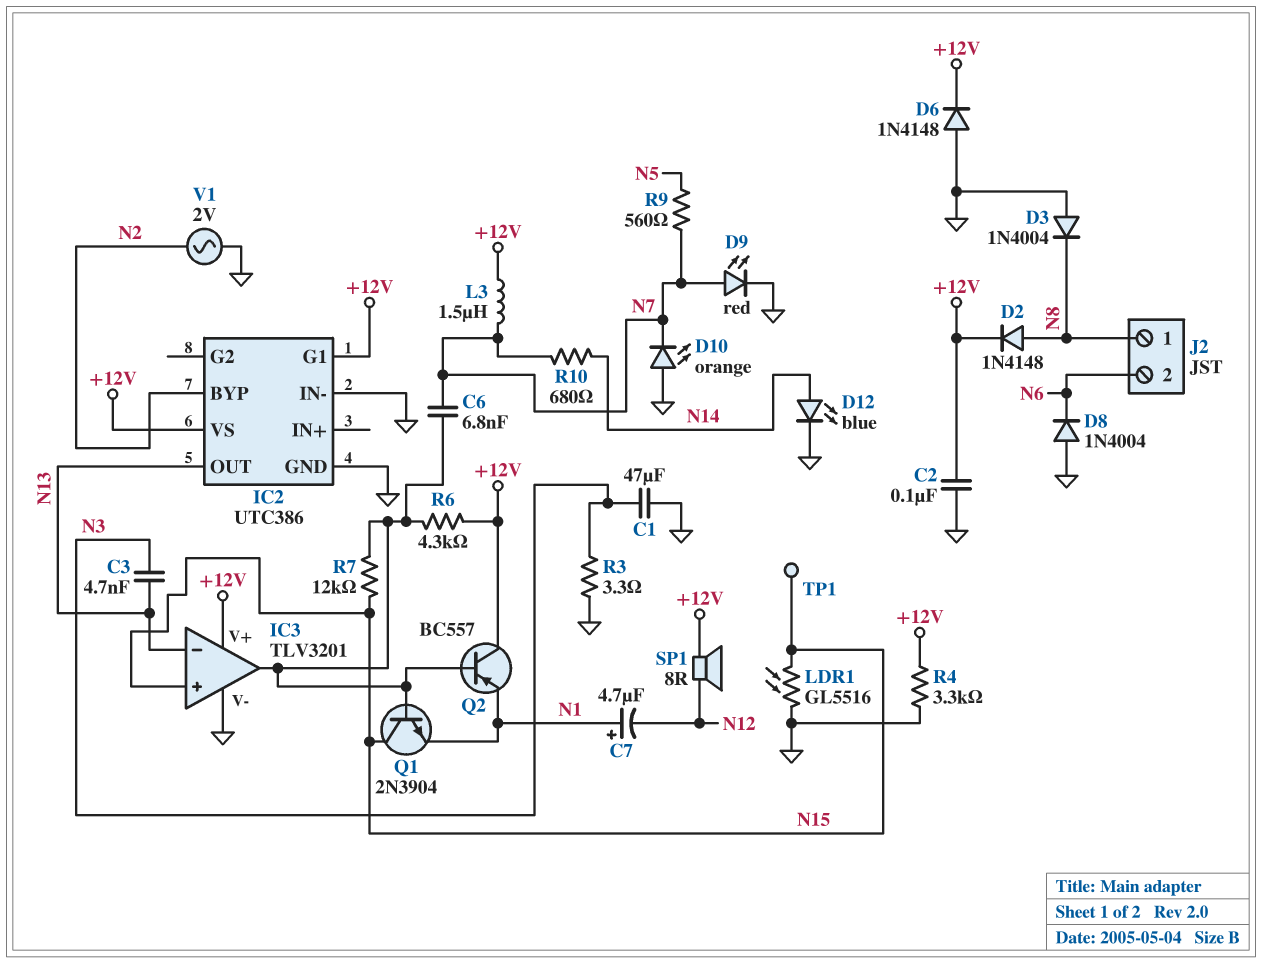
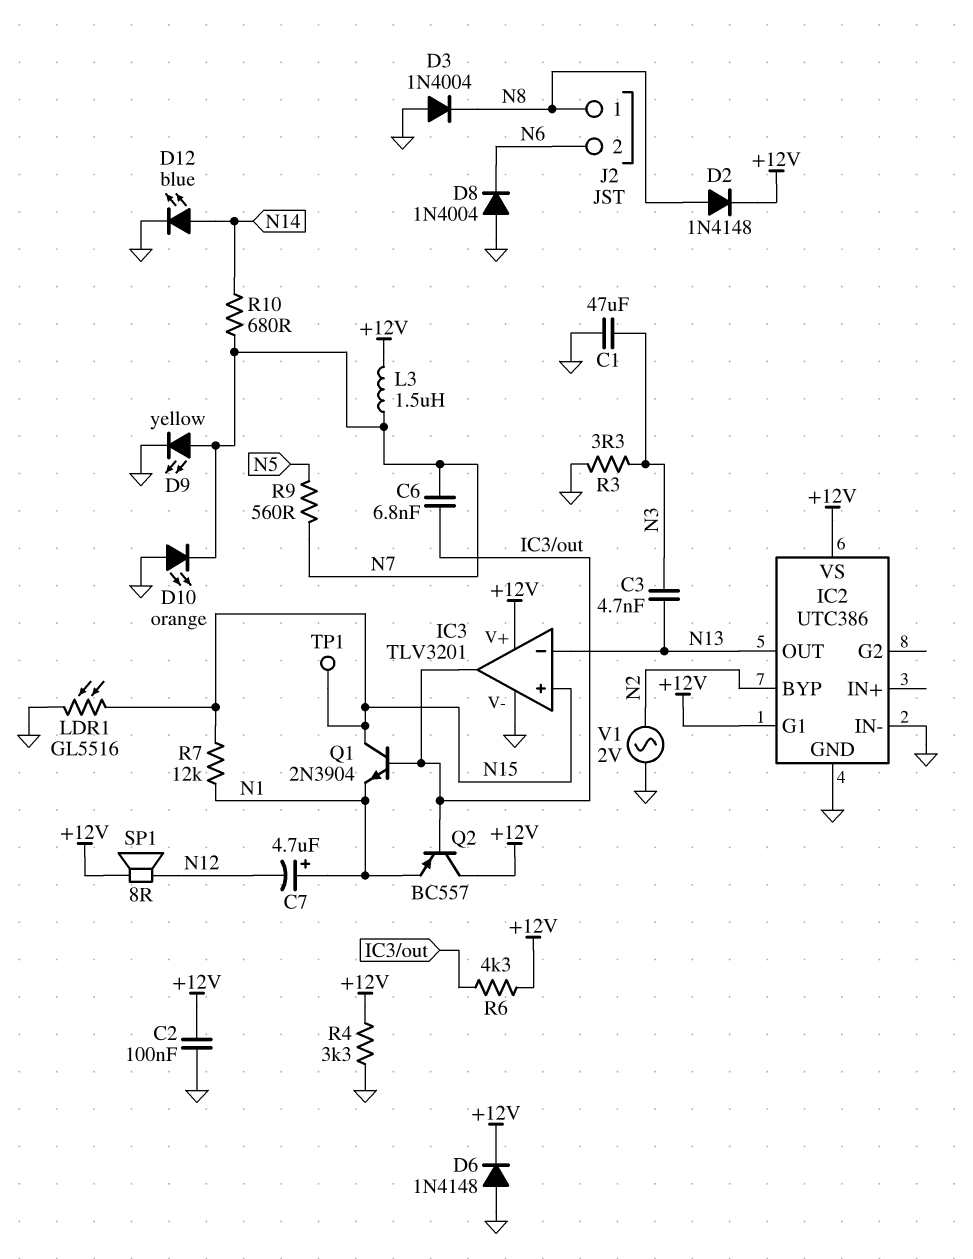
D9: LED red (A N7, K GND) -> LED yellow (A N7, K GND)
R7: 12k (IC3/out, N15) -> 12k (N1, N15)

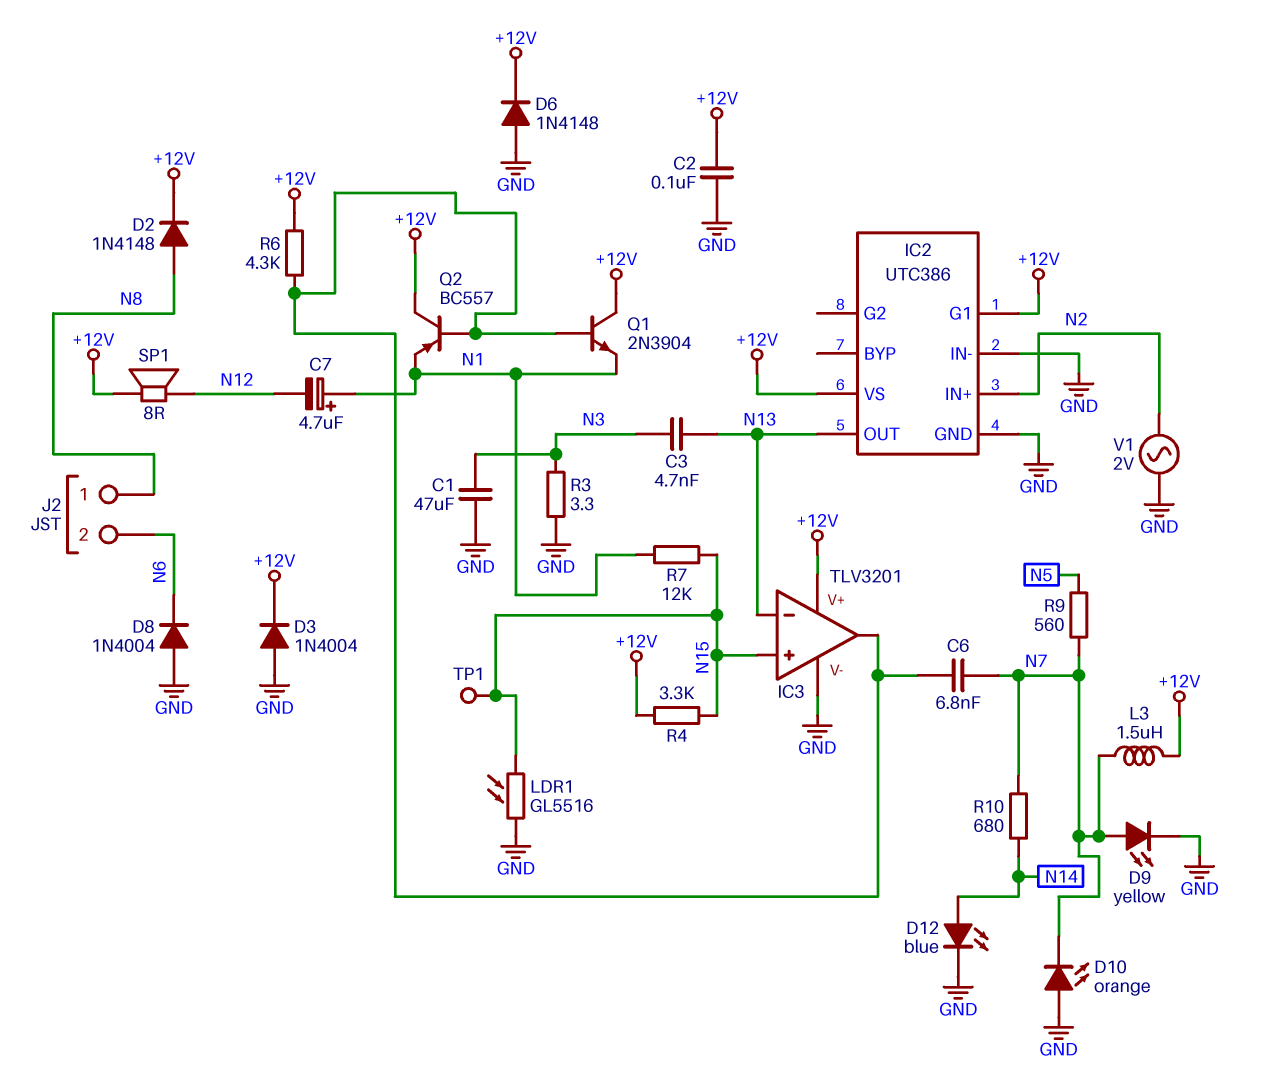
D3: diode 1N4004 (A GND, K N8) -> diode 1N4004 (A GND, K +12V)
IC2 pin BYP: N2 -> none
IC2 pin IN+: none -> N2
Q1: NPN 2N3904 (B IC3/out, C N15, E N1) -> NPN 2N3904 (B IC3/out, C +12V, E N1)
R4: 3.3k (+12V, GND) -> 3.3k (+12V, N15)

